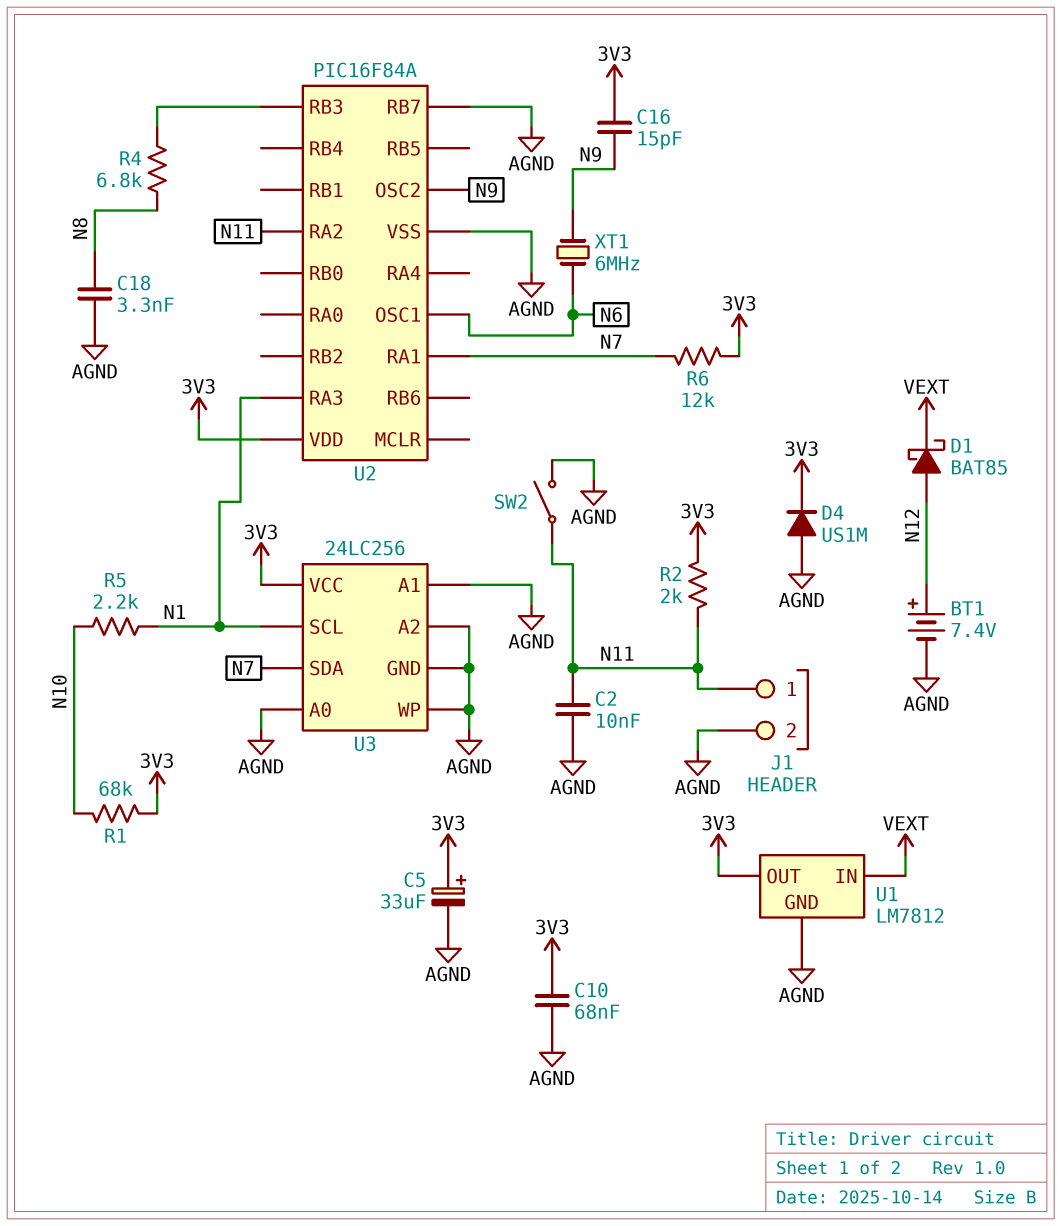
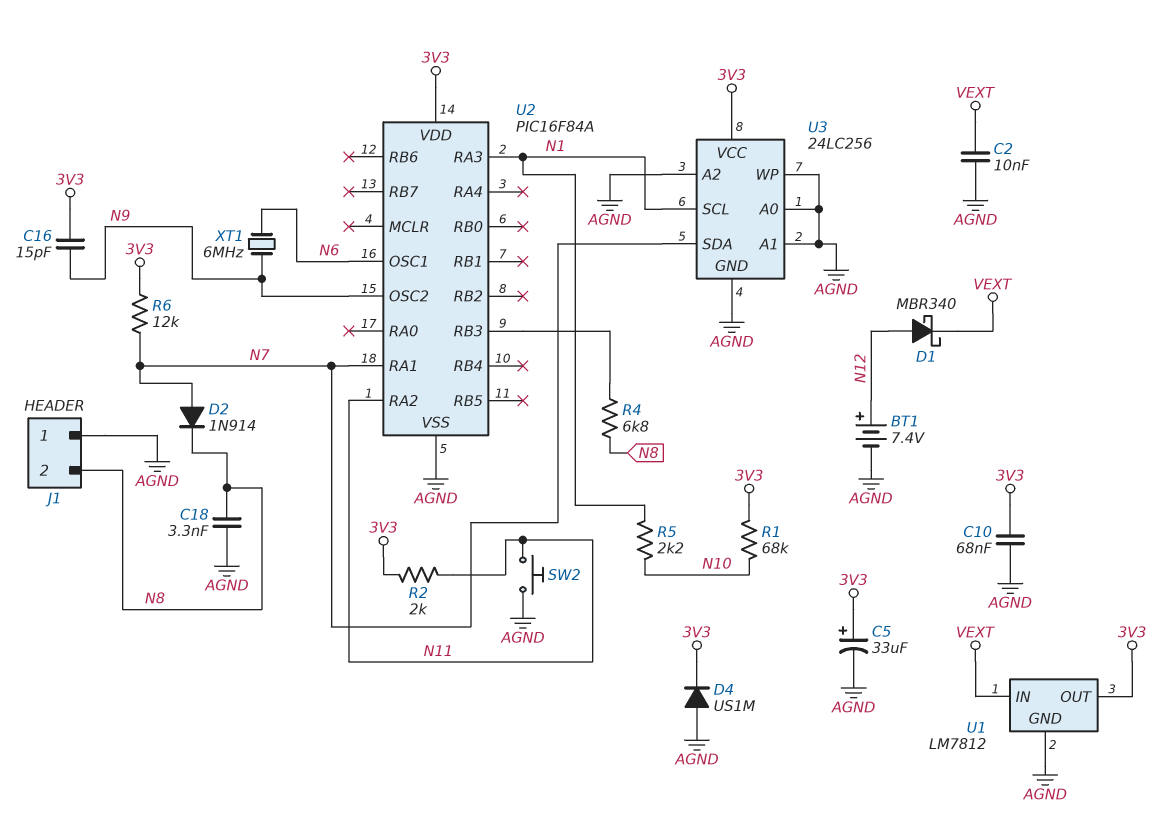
C2: 10nF (AGND, N11) -> 10nF (AGND, VEXT)
D1: schottky BAT85 (A N12, K VEXT) -> schottky MBR340 (A N12, K VEXT)
D2: none -> diode 1N914 (A N7, K N8)
J1 pin 1: N11 -> AGND
J1 pin 2: AGND -> N8
SW2: switch (AGND, N11) -> button (AGND, N11)
U2 pin RB7: AGND -> none

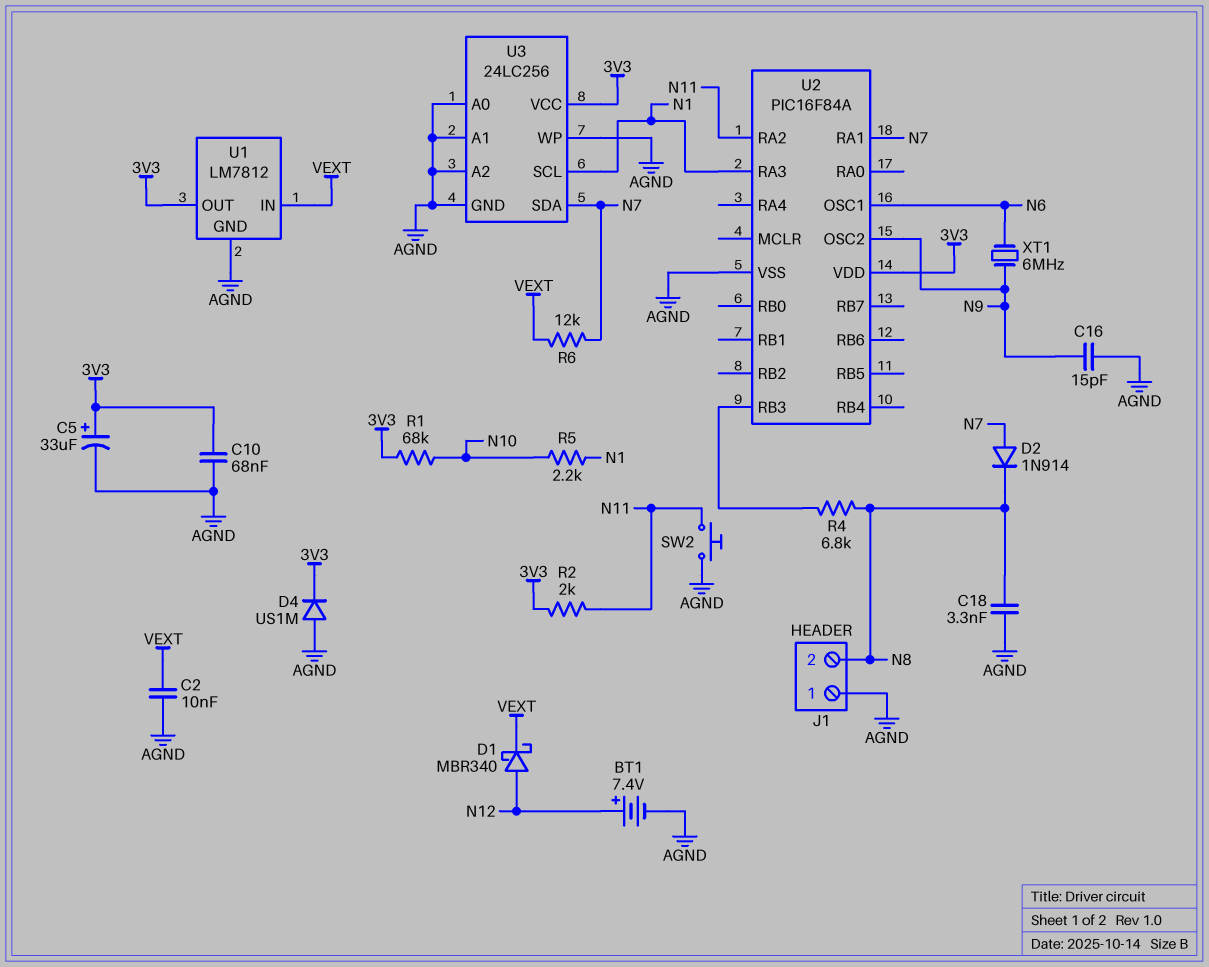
C16: 15pF (3V3, N9) -> 15pF (AGND, N9)
R6: 12k (3V3, N7) -> 12k (N7, VEXT)

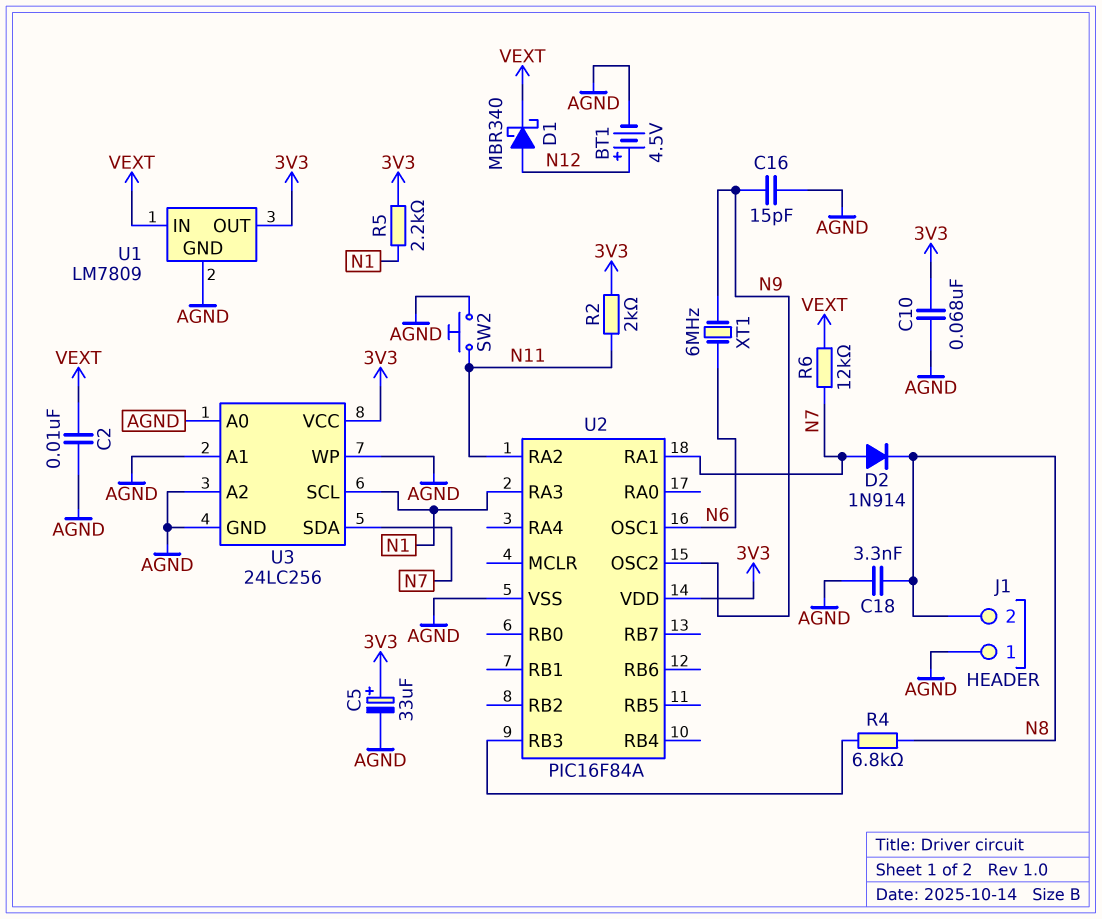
BT1: 7.4V (plus N12, minus AGND) -> 4.5V (plus N12, minus AGND)
D4: diode US1M (A AGND, K 3V3) -> none
R1: 68k (3V3, N10) -> none
R5: 2.2k (N1, N10) -> 2.2k (3V3, N1)
U1: LM7812 -> LM7809

